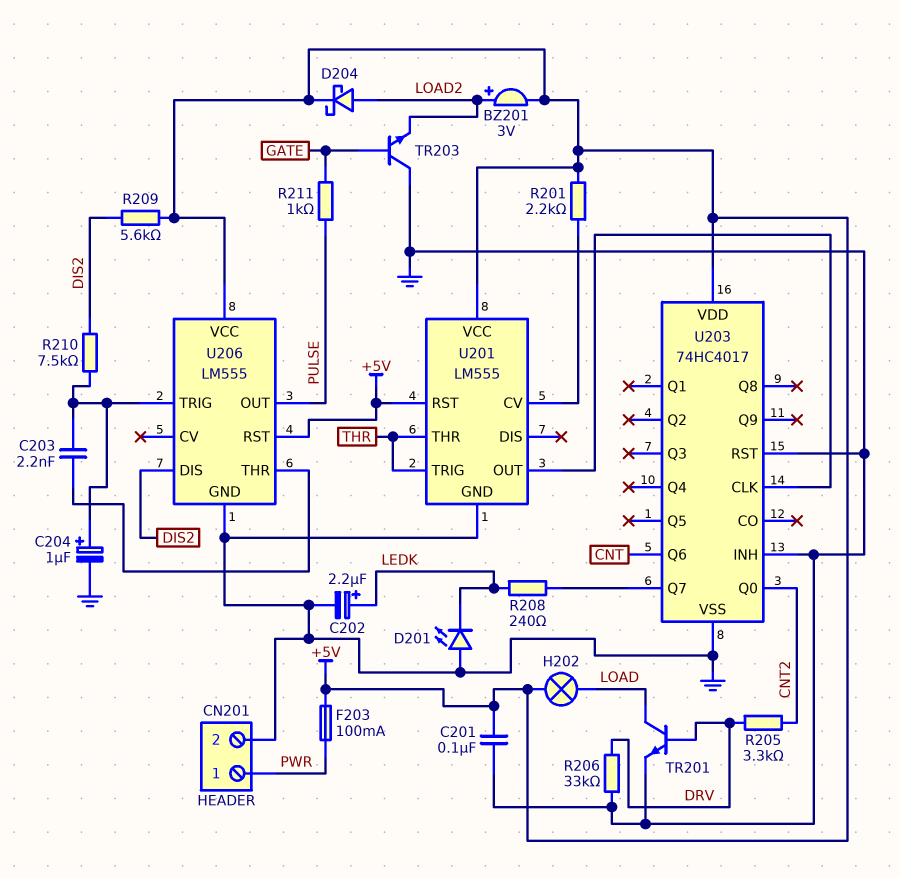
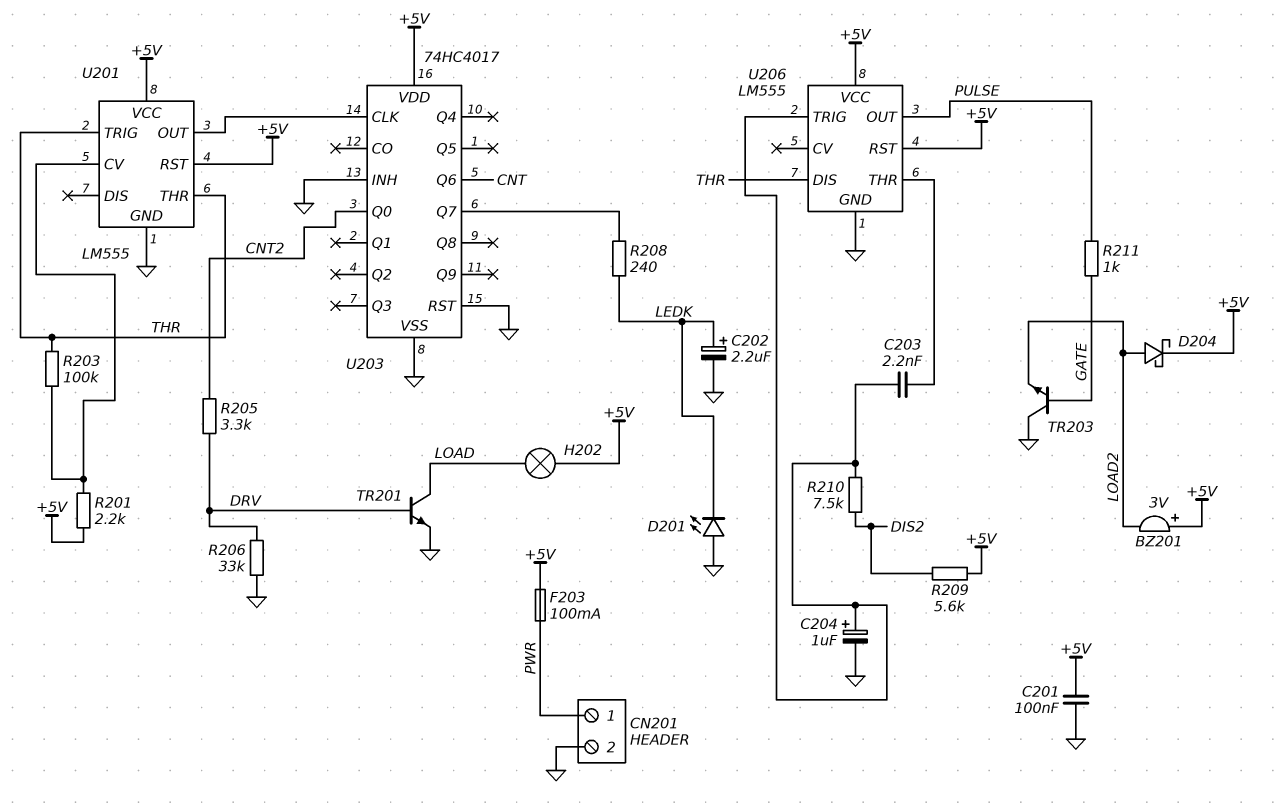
BZ201: buzzer 3V (plus LOAD2, minus +5V) -> buzzer 3V (plus +5V, minus LOAD2)
R203: none -> 100k (THR, U201/CV)
U206 pin DIS: DIS2 -> THR

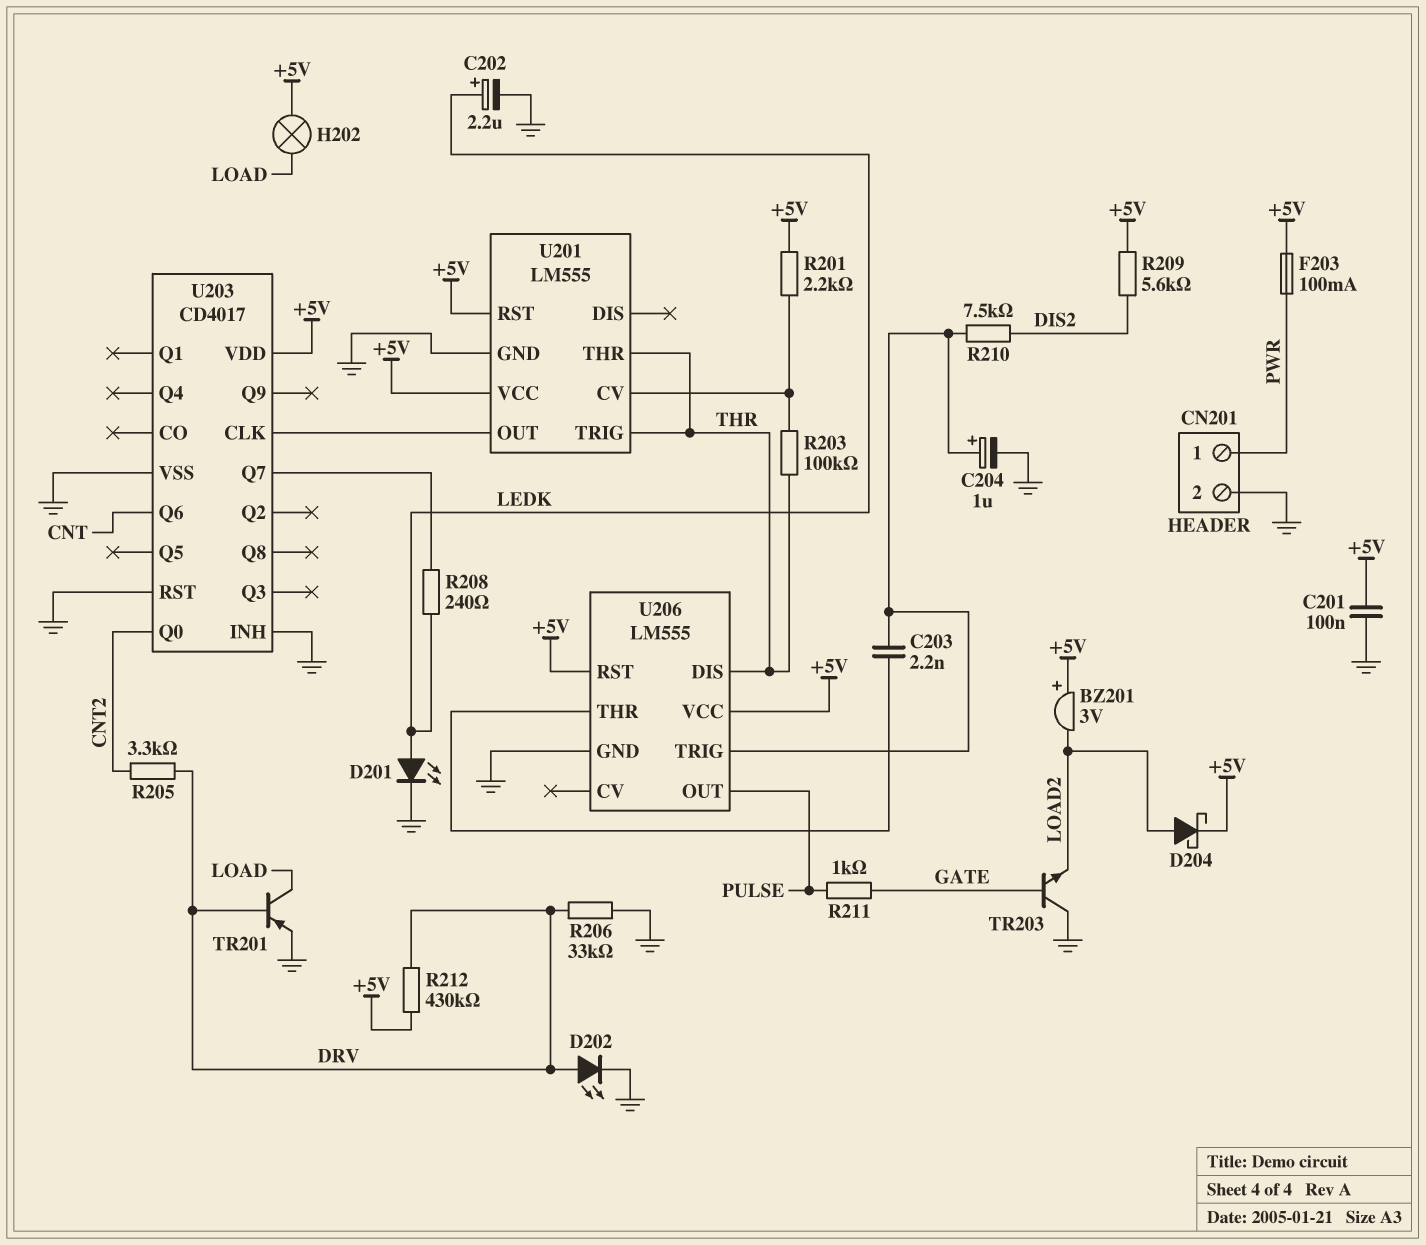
D201: LED (A GND, K LEDK) -> LED (A LEDK, K GND)
D202: none -> LED (A DRV, K GND)
R212: none -> 430k (+5V, DRV)
TR201: NPN (B DRV, C LOAD, E GND) -> PNP (B DRV, C LOAD, E GND)
U203: 74HC4017 -> CD4017

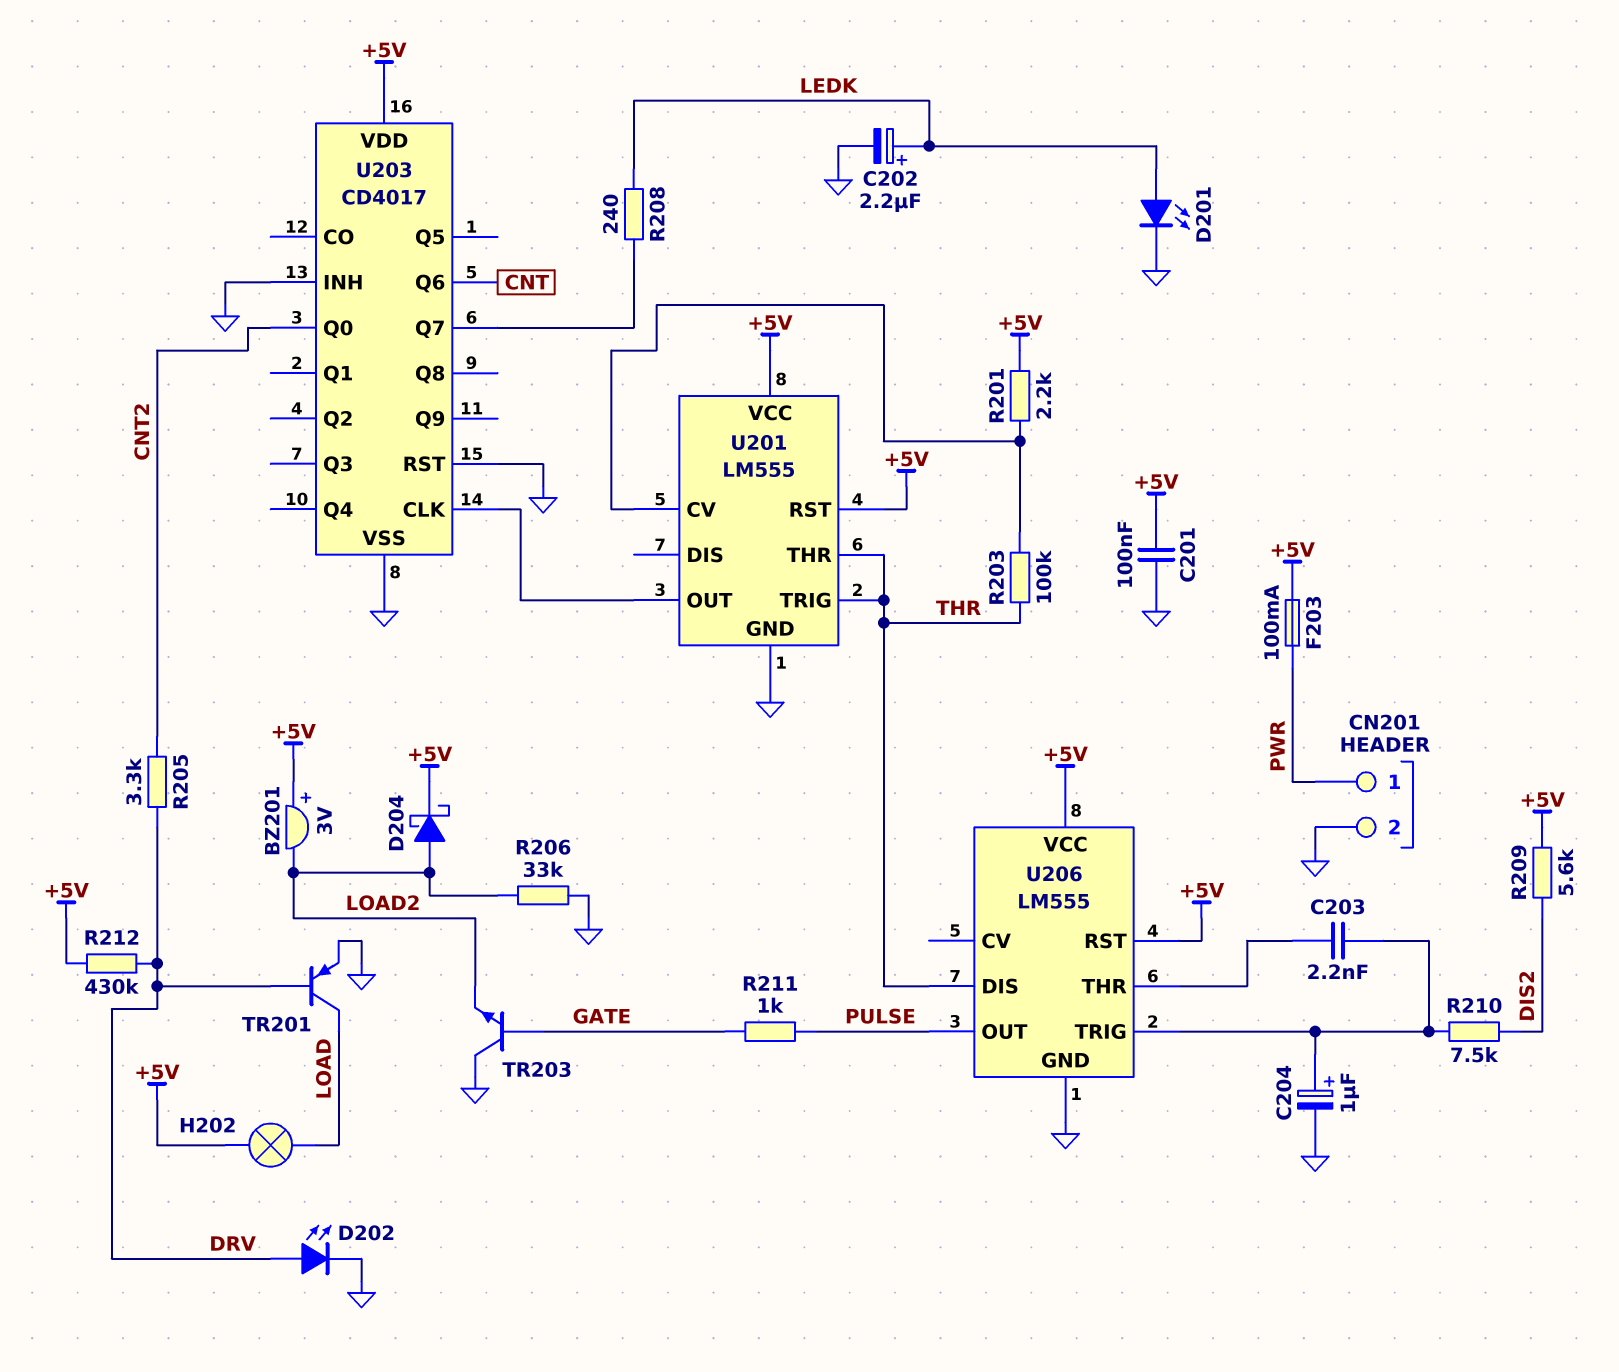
R206: 33k (DRV, GND) -> 33k (GND, LOAD2)

